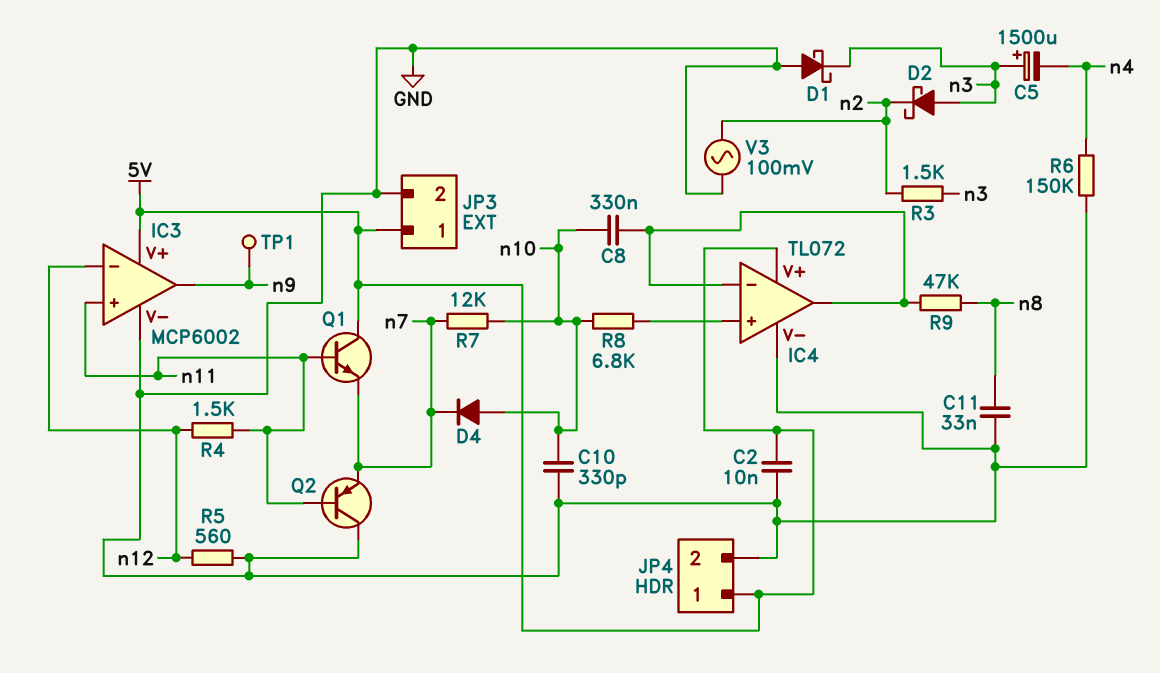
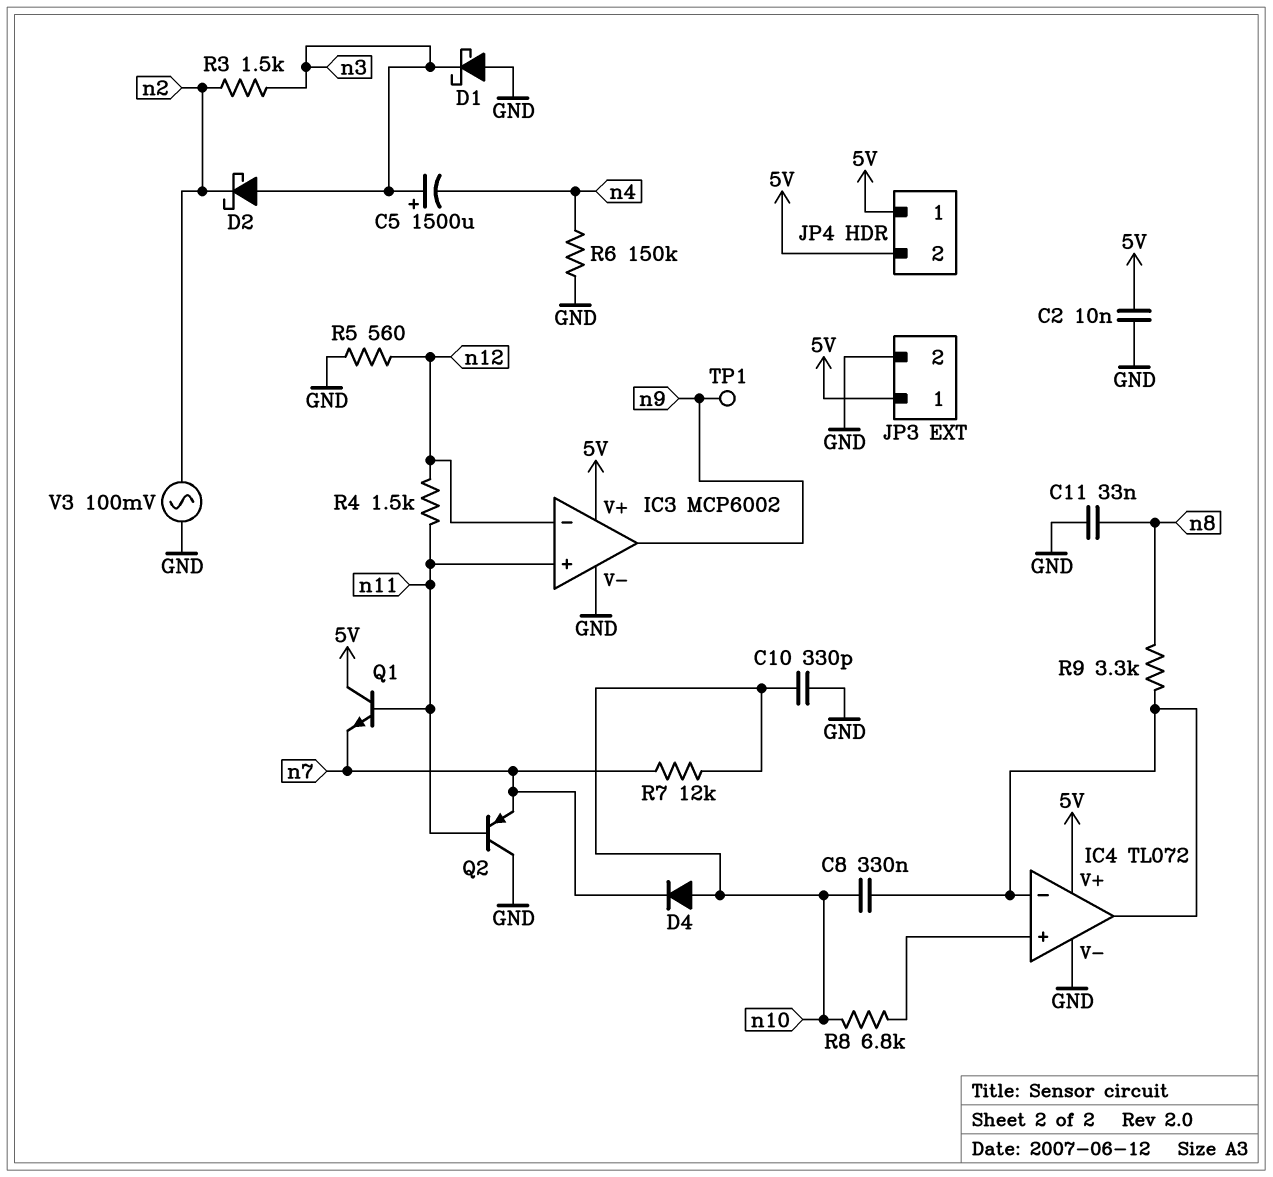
JP4 pin 2: GND -> 5V
R9: 47k (IC4/in-, n8) -> 3.3k (IC4/in-, n8)

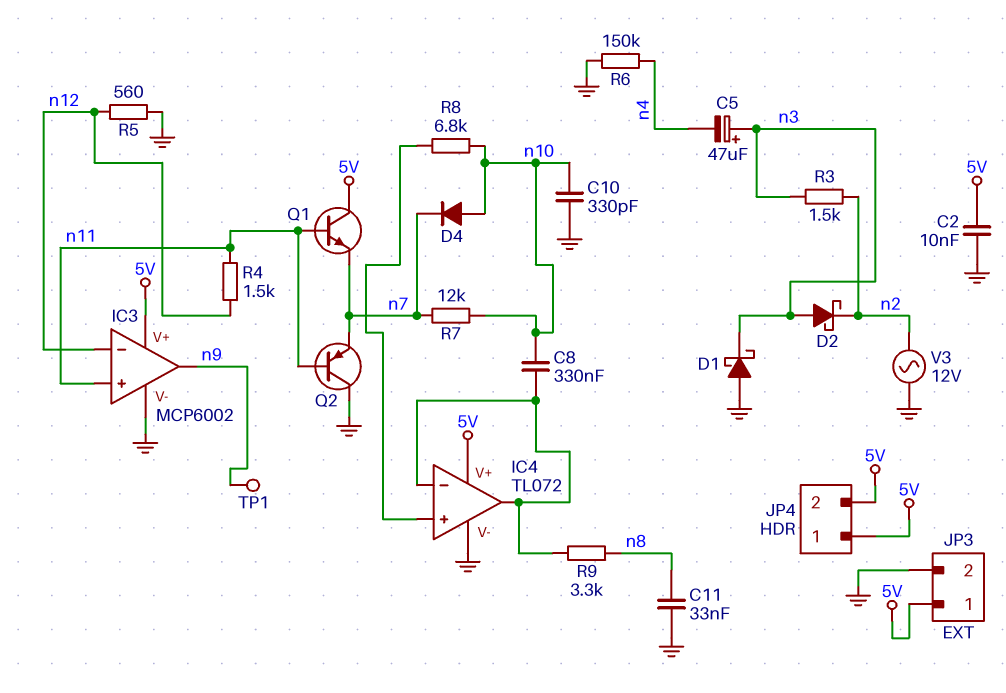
C5: 1500uF (plus n3, minus n4) -> 47uF (plus n3, minus n4)
V3: AC 100mV (GND, n2) -> AC 12V (GND, n2)

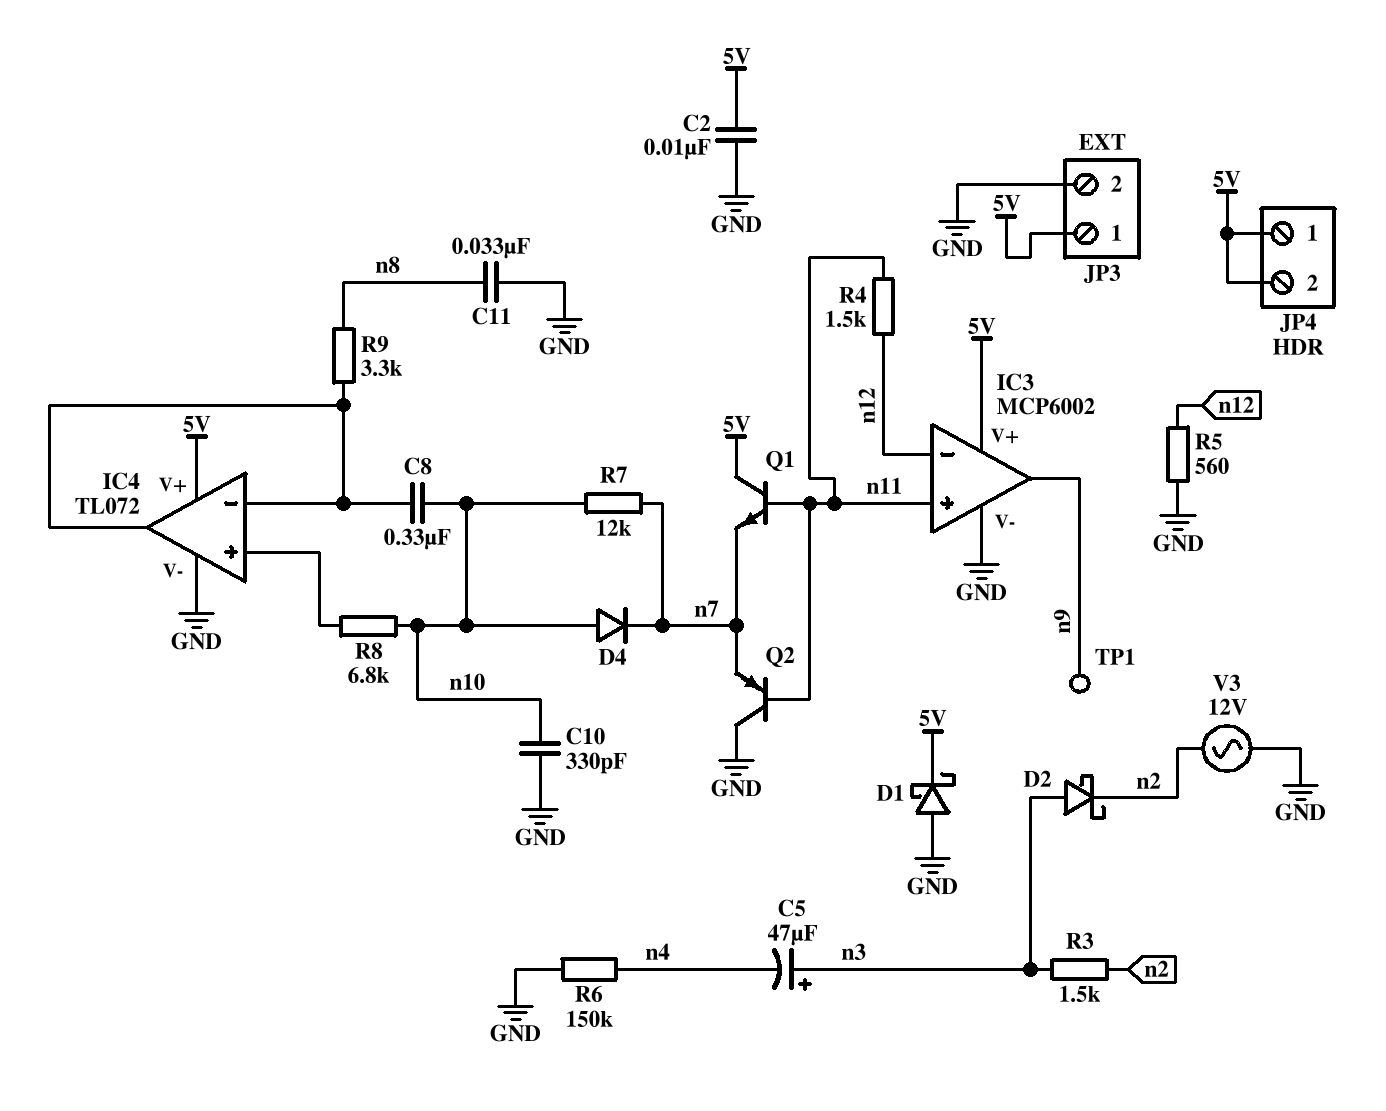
D1: schottky (A GND, K n3) -> schottky (A GND, K 5V)

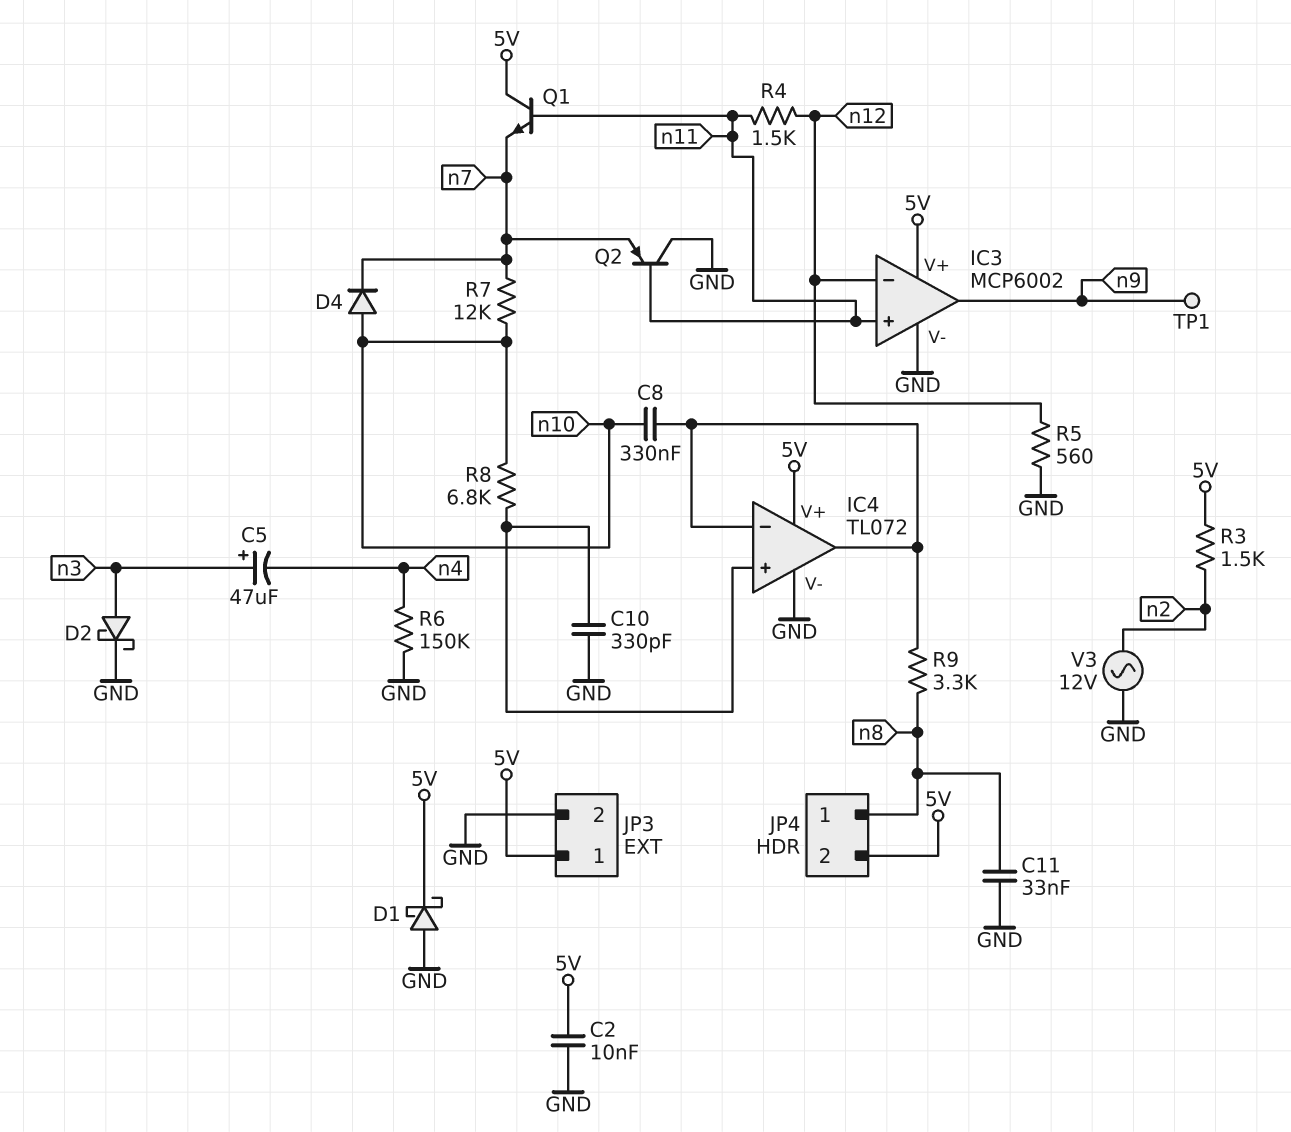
C10: 330pF (GND, n10) -> 330pF (GND, IC4/in+)
D2: schottky (A n3, K n2) -> schottky (A n3, K GND)
JP4 pin 1: 5V -> n8
R3: 1.5k (n2, n3) -> 1.5k (5V, n2)

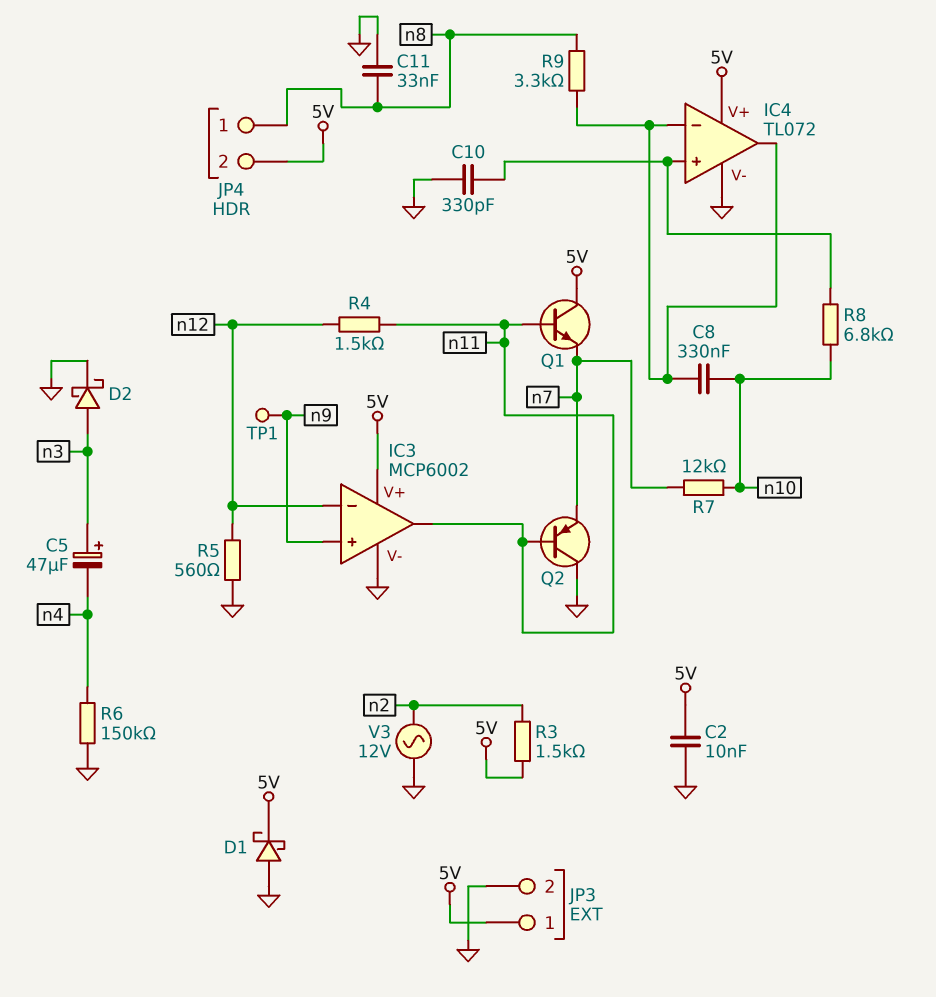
D4: diode (A n10, K n7) -> none
IC3 pin in+: n11 -> n9
IC3 pin out: n9 -> n11

